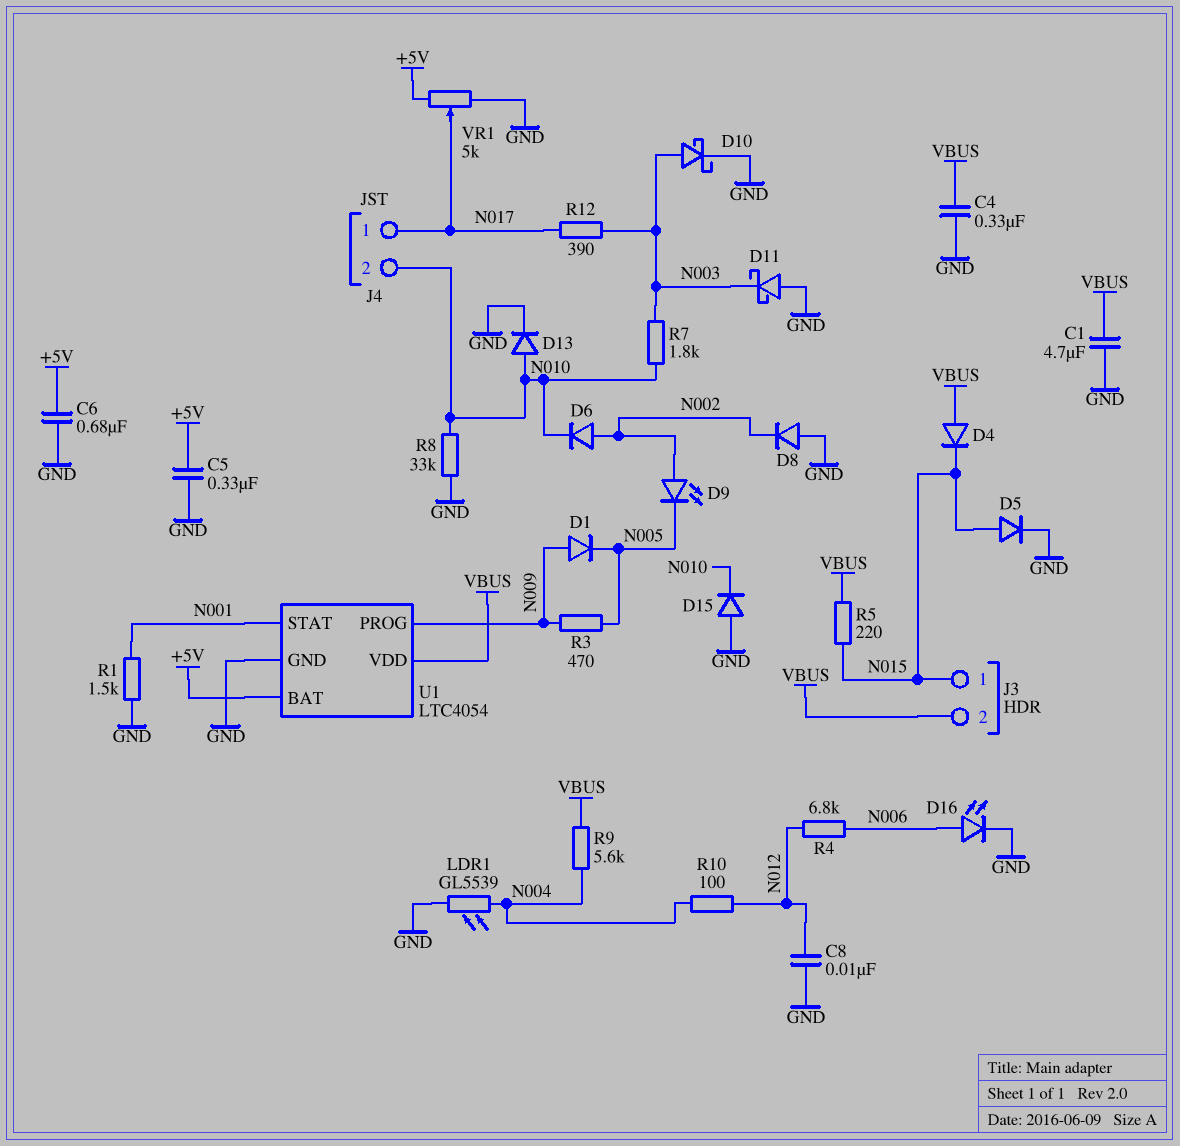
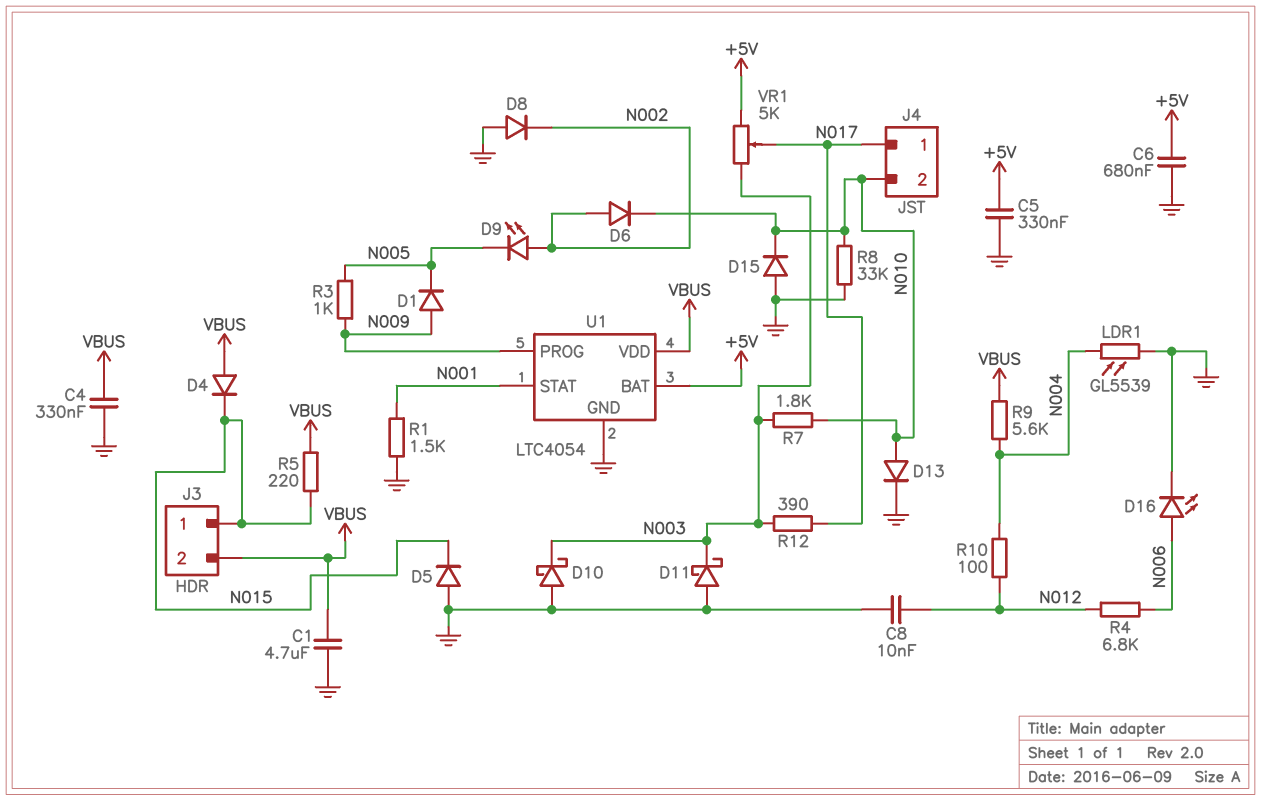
D5: diode (A N015, K GND) -> diode (A GND, K N015)
D10: schottky (A N003, K GND) -> schottky (A GND, K N003)
R3: 470 (N005, N009) -> 1k (N005, N009)
VR1: 5k (+5V, GND, wiper N017) -> 5k (+5V, N003, wiper N017)

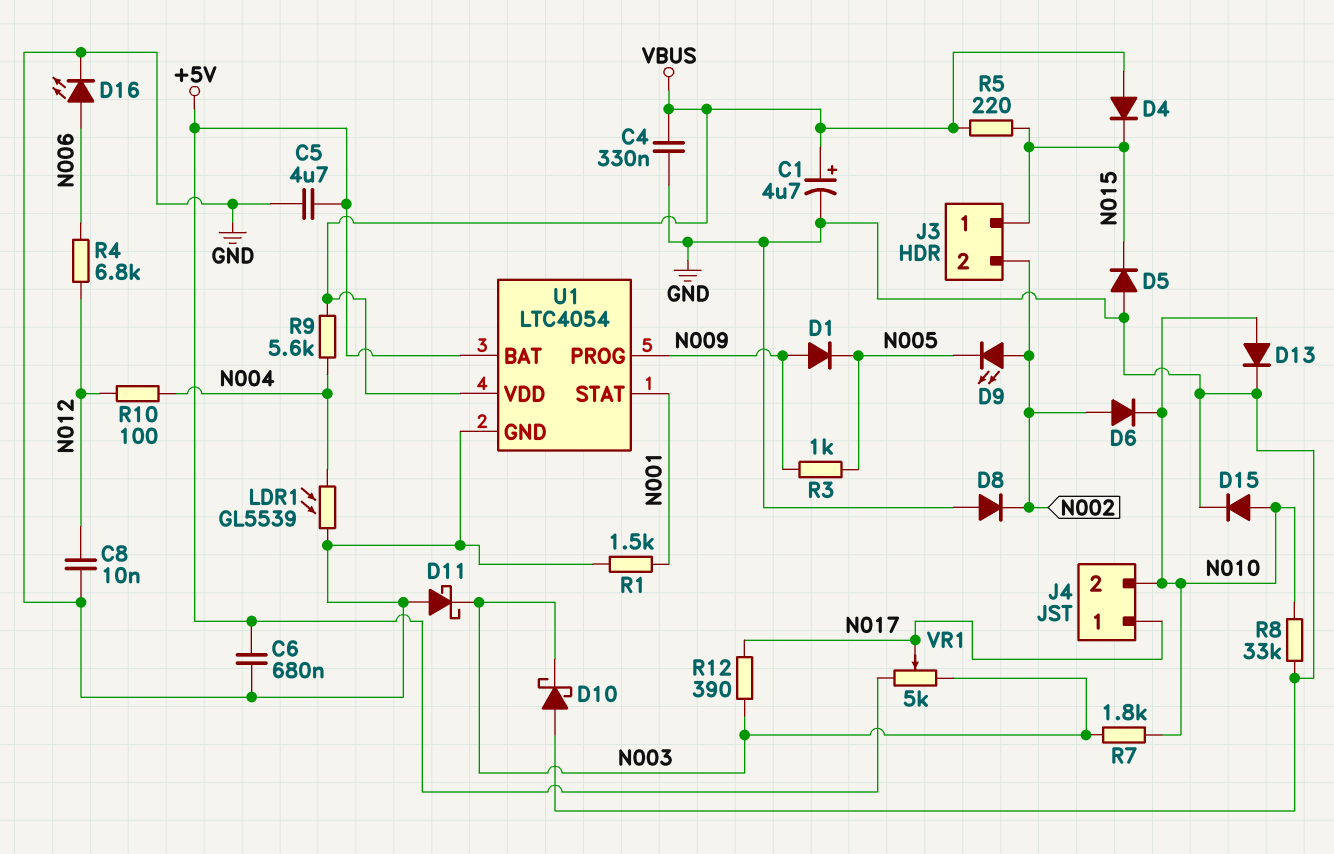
C1: 4.7uF (GND, VBUS) -> 4.7uF (plus VBUS, minus GND)
C5: 330nF (+5V, GND) -> 4.7uF (+5V, GND)
D15: diode (A GND, K N010) -> diode (A N010, K GND)
J3 pin 2: VBUS -> N002

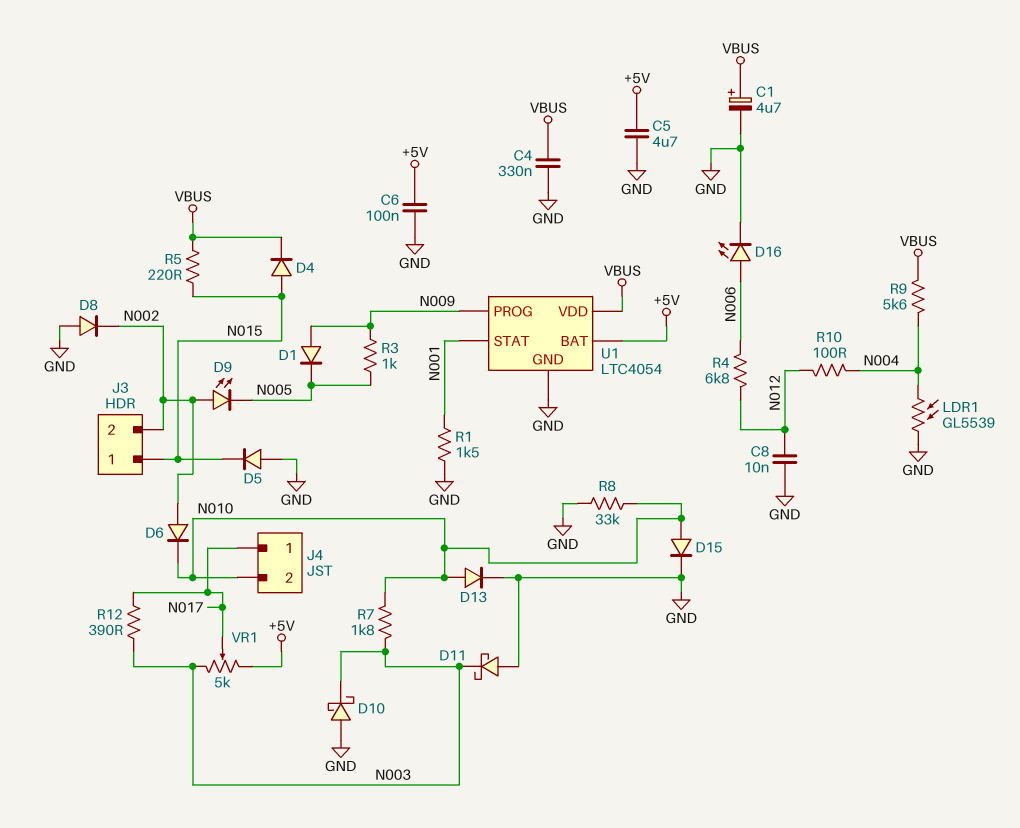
C6: 680nF (+5V, GND) -> 100nF (+5V, GND)
D4: diode (A VBUS, K N015) -> diode (A N015, K VBUS)

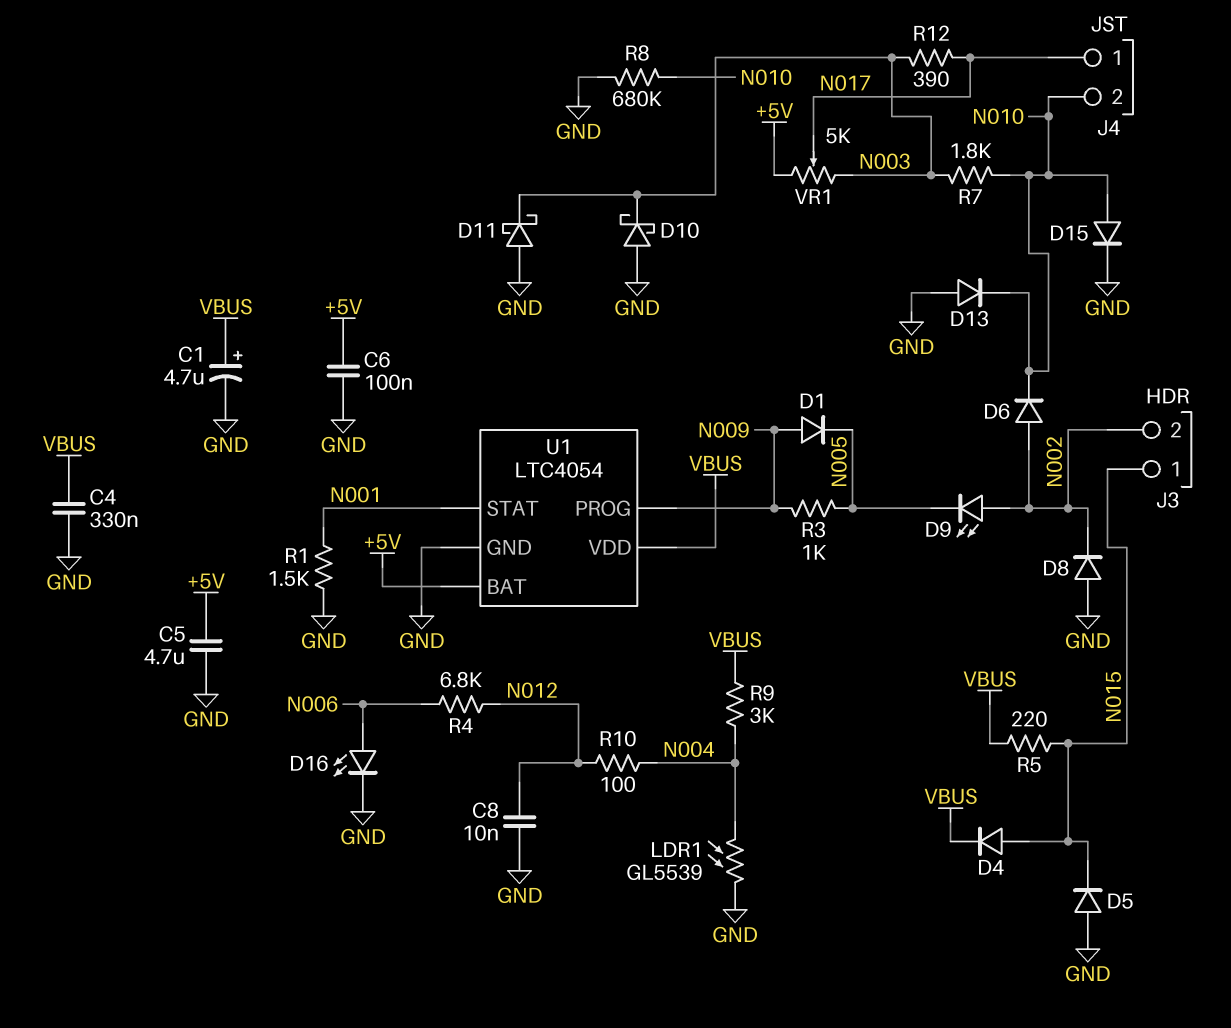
D13: diode (A N010, K GND) -> diode (A GND, K N010)
R8: 33k (GND, N010) -> 680k (GND, N010)
R9: 5.6k (N004, VBUS) -> 3k (N004, VBUS)

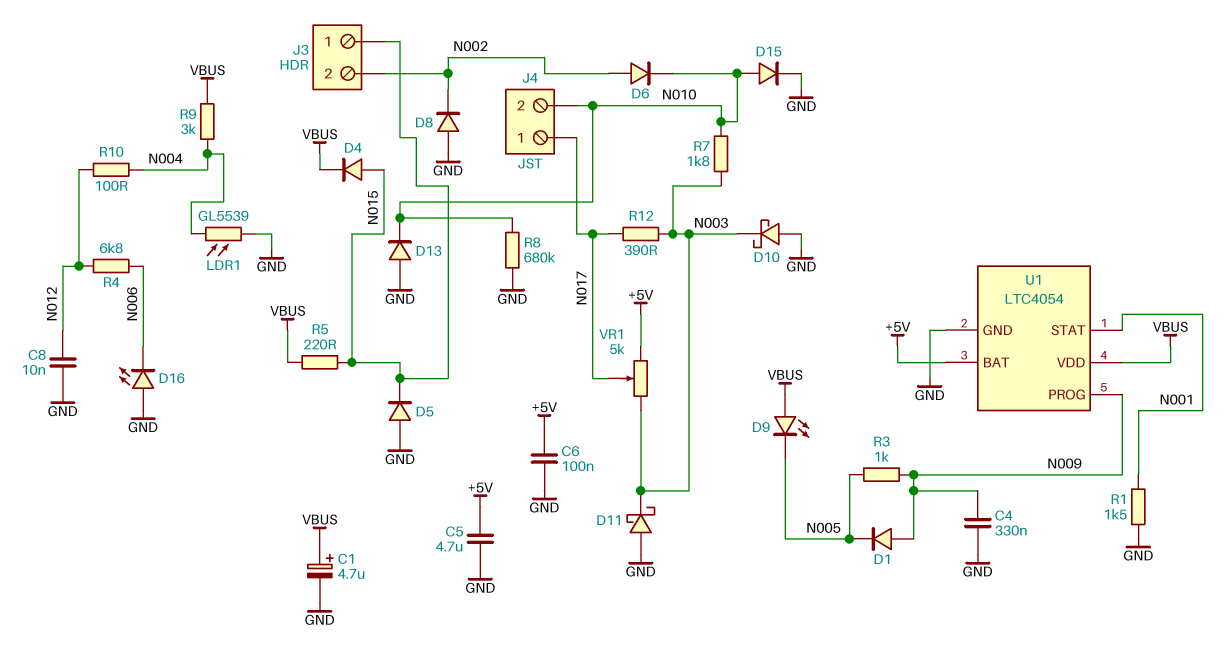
C4: 330nF (GND, VBUS) -> 330nF (GND, N009)
D9: LED (A N002, K N005) -> LED (A VBUS, K N005)
D16: LED (A N006, K GND) -> LED (A GND, K N006)

